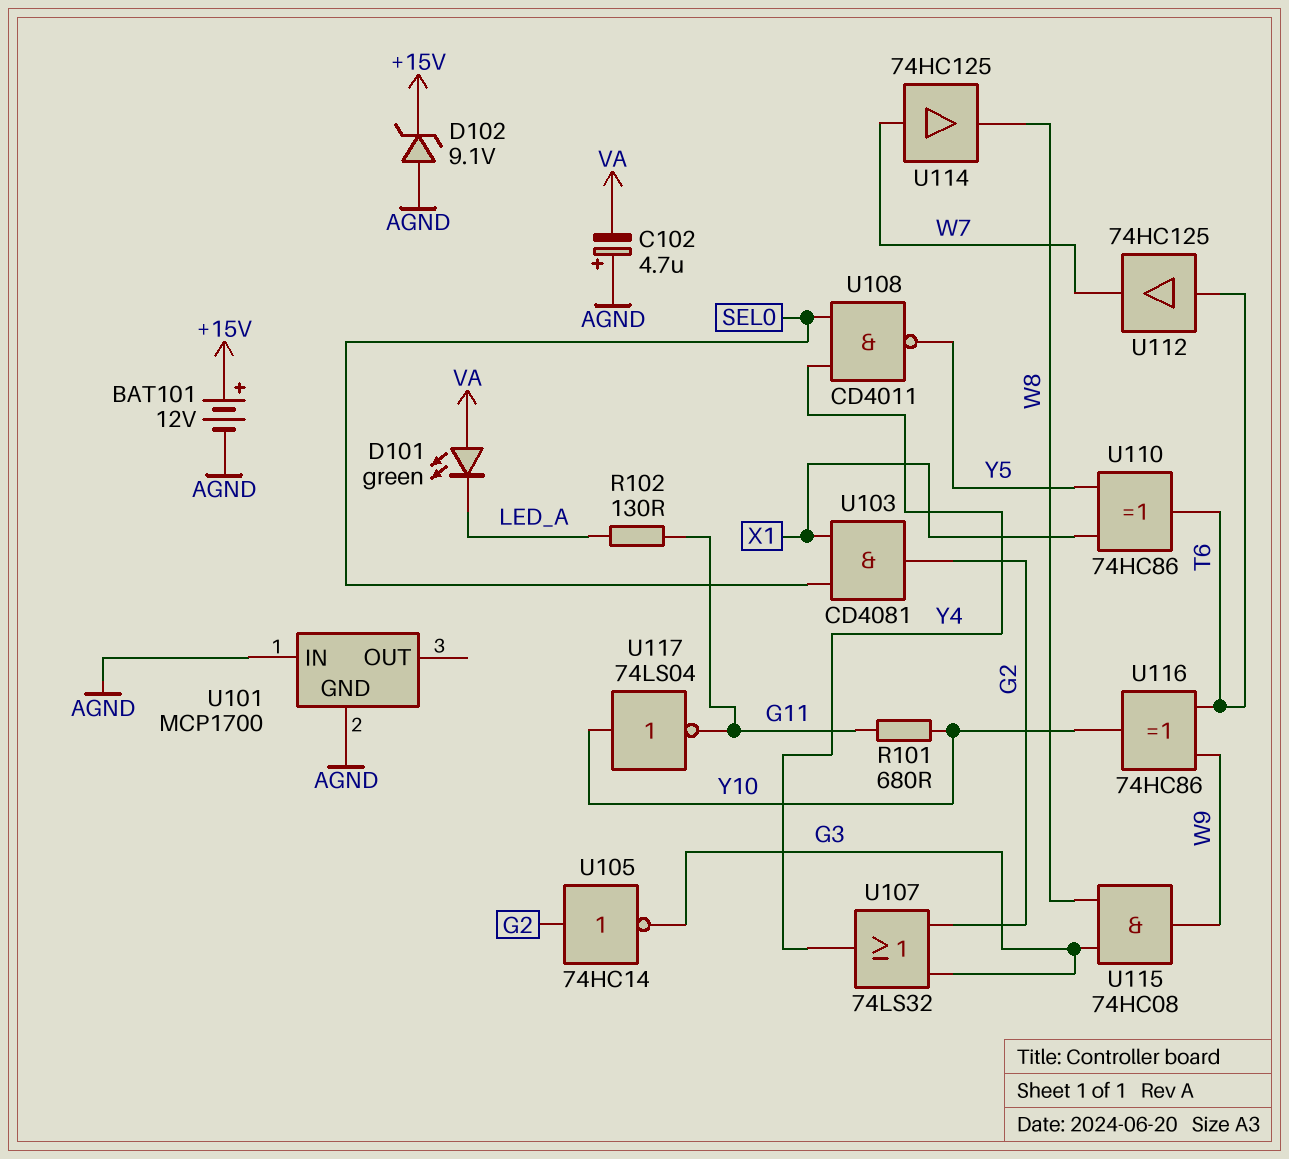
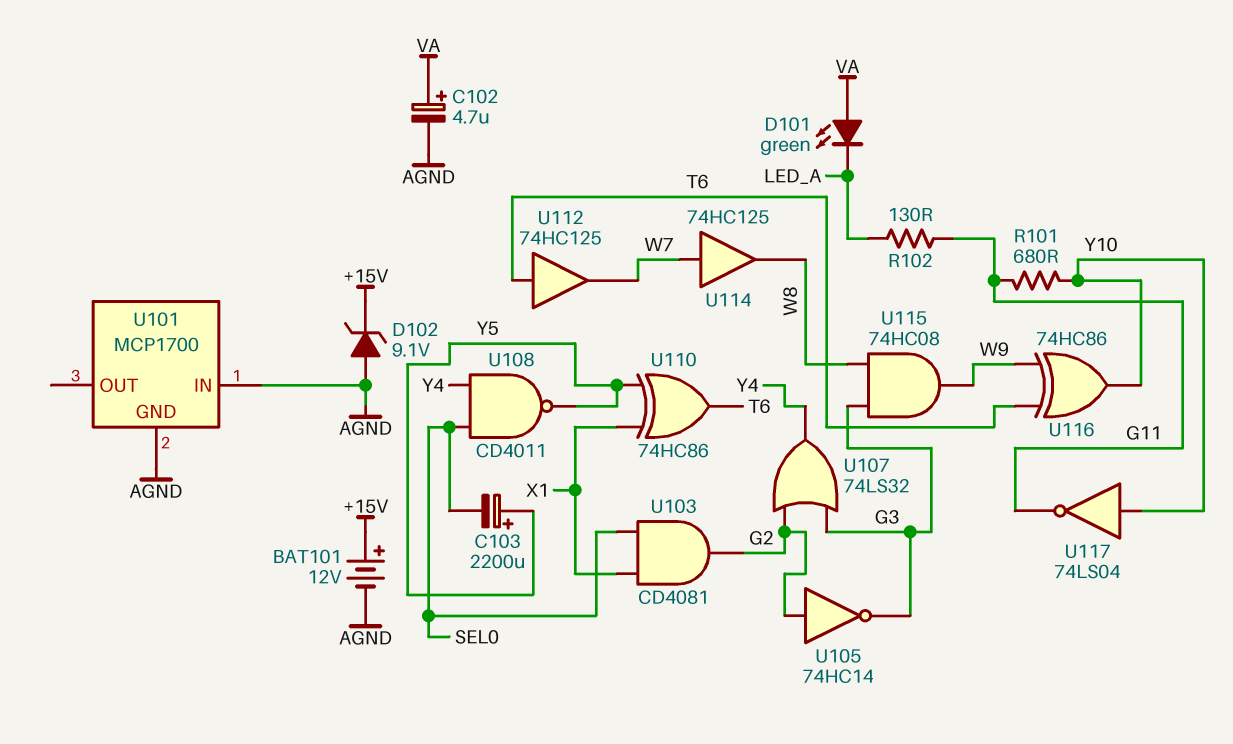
C102: 4.7uF (plus AGND, minus VA) -> 4.7uF (plus VA, minus AGND)
C103: none -> 2200uF (plus Y5, minus SEL0)

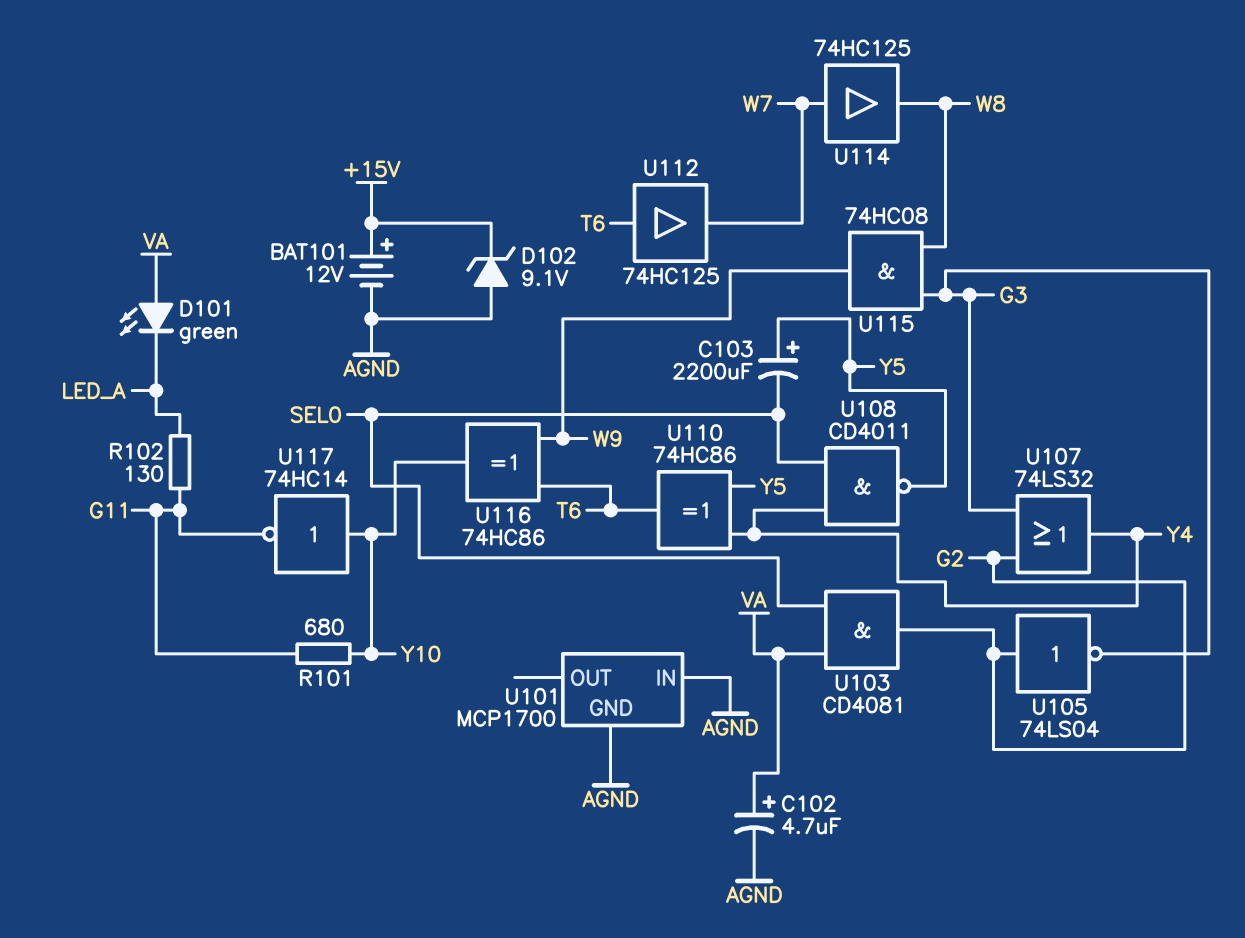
U103: AND CD4081 (in SEL0, in X1, out G2) -> AND CD4081 (in SEL0, in VA, out G2)
U105: NOT 74HC14 (in G2, out G3) -> NOT 74LS04 (in G2, out G3)
U110: XOR 74HC86 (in X1, in Y5, out T6) -> XOR 74HC86 (in Y4, in Y5, out T6)
U117: NOT 74LS04 (in Y10, out G11) -> NOT 74HC14 (in Y10, out G11)

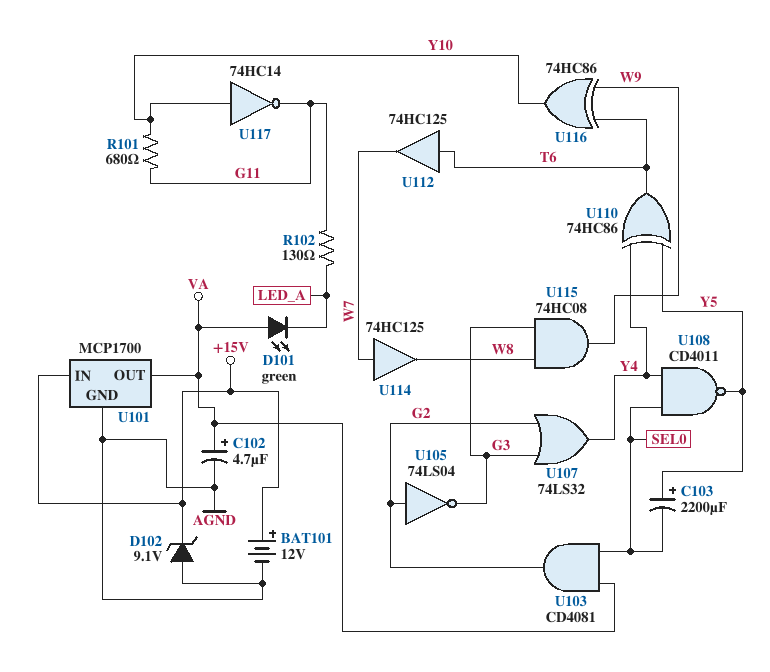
U101 pin IN: AGND -> +15V
U101 pin OUT: none -> VA

